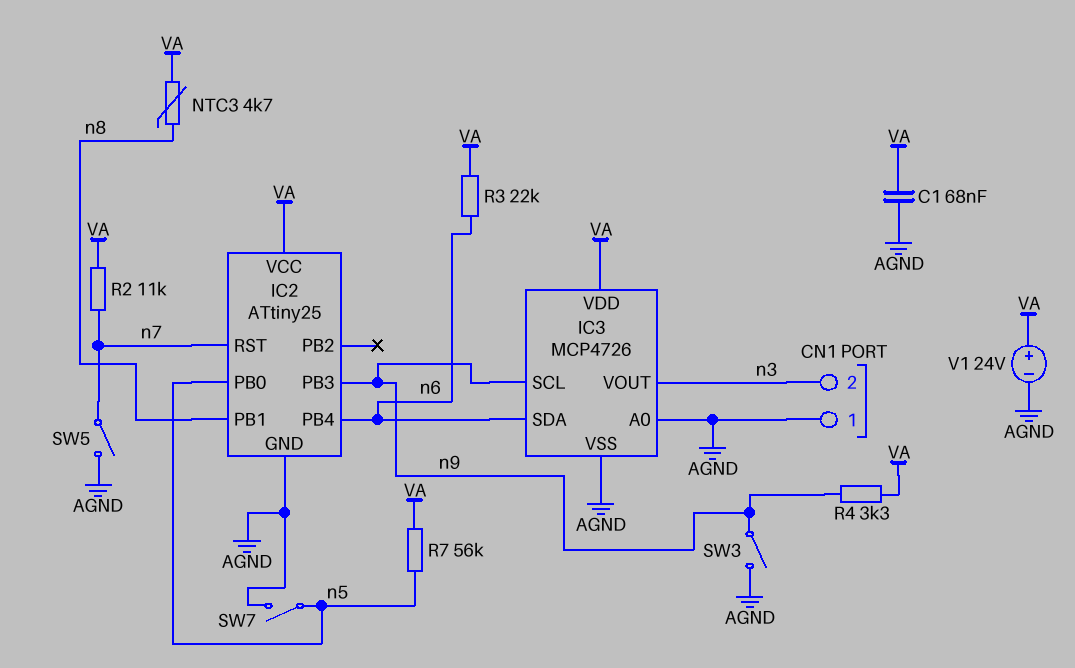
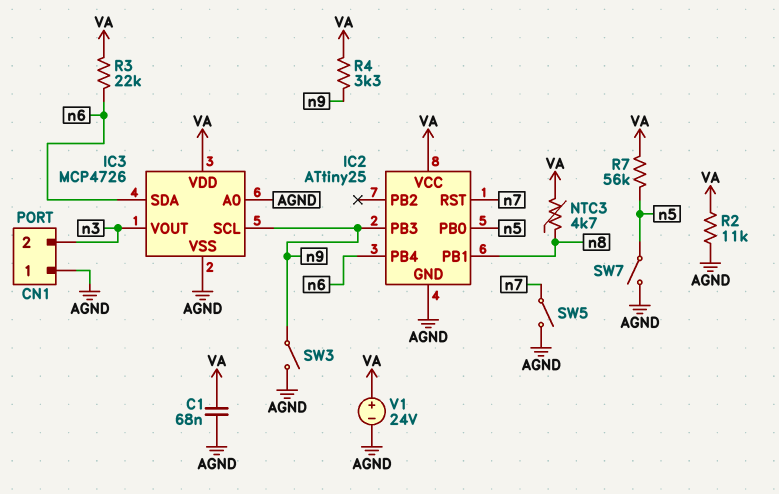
R2: 11k (VA, n7) -> 11k (AGND, VA)

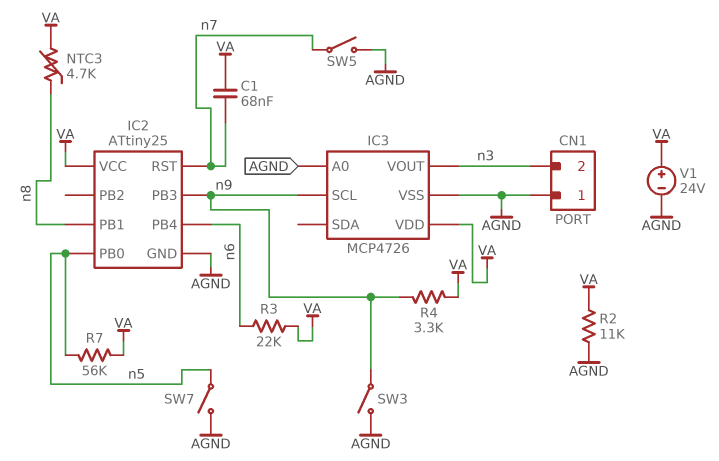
C1: 68nF (AGND, VA) -> 68nF (VA, n7)
IC3 pin SDA: n6 -> none

